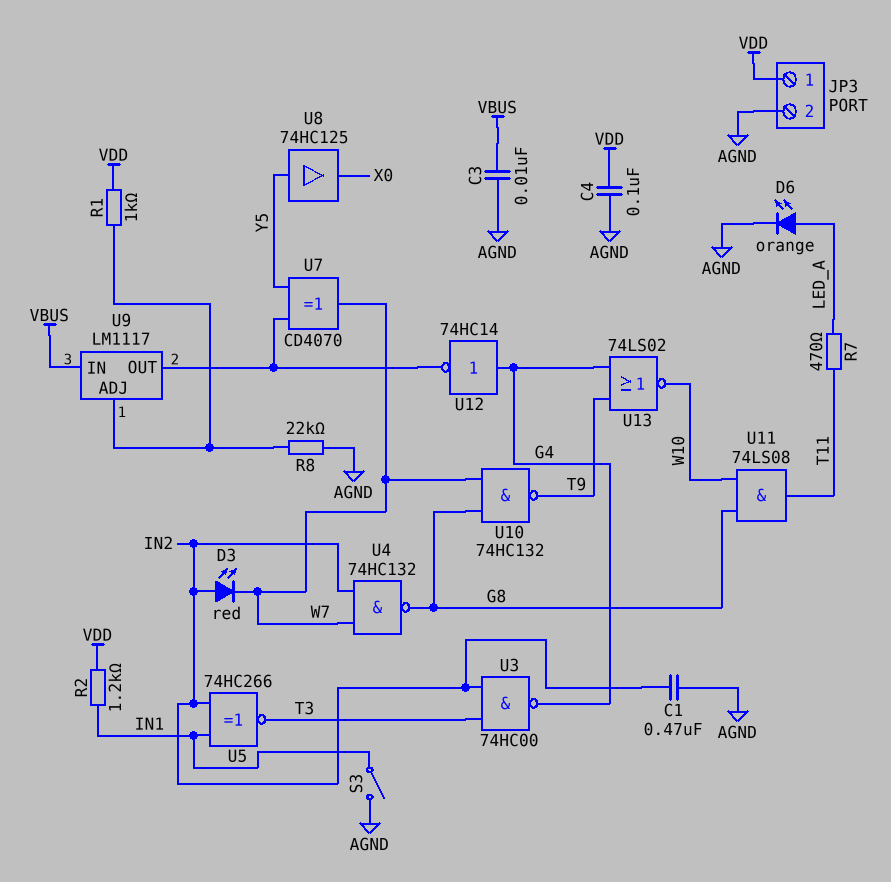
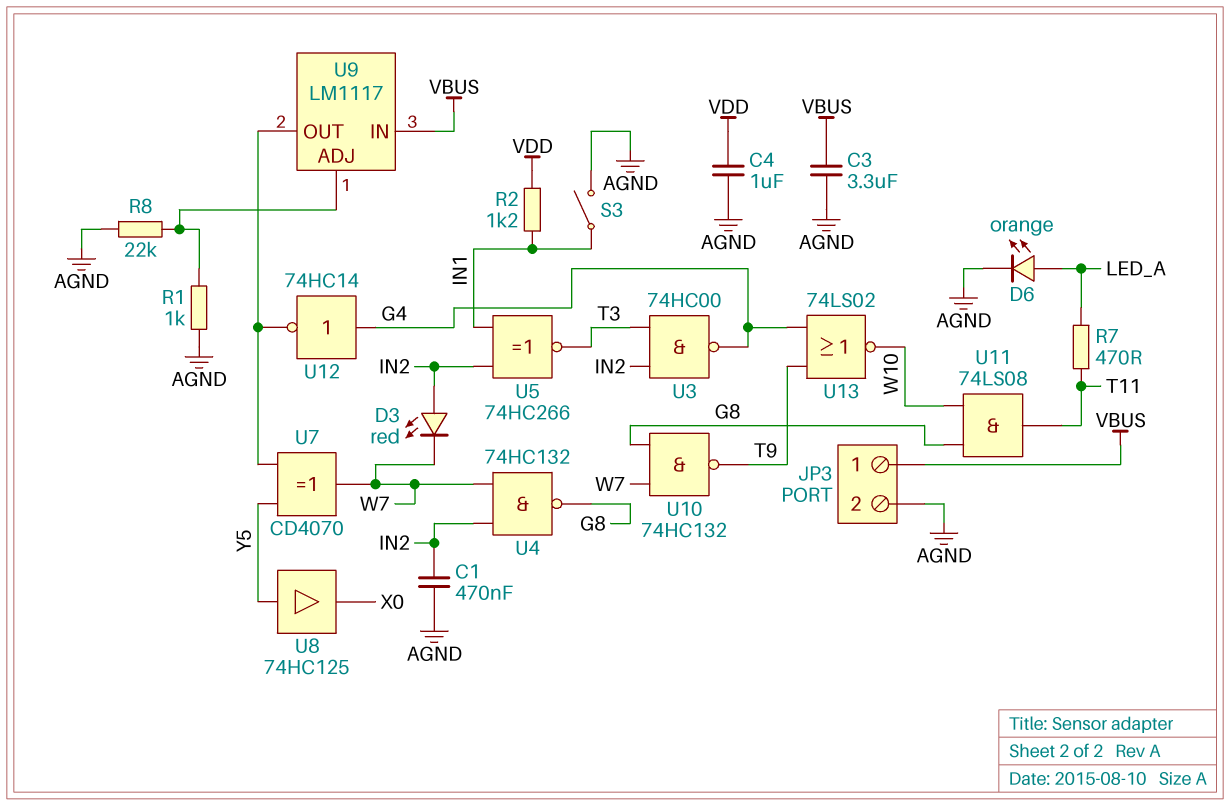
C3: 10nF (AGND, VBUS) -> 3.3uF (AGND, VBUS)
C4: 100nF (AGND, VDD) -> 1uF (AGND, VDD)
JP3 pin 1: VDD -> VBUS
R1: 1k (U9/ADJ, VDD) -> 1k (AGND, U9/ADJ)

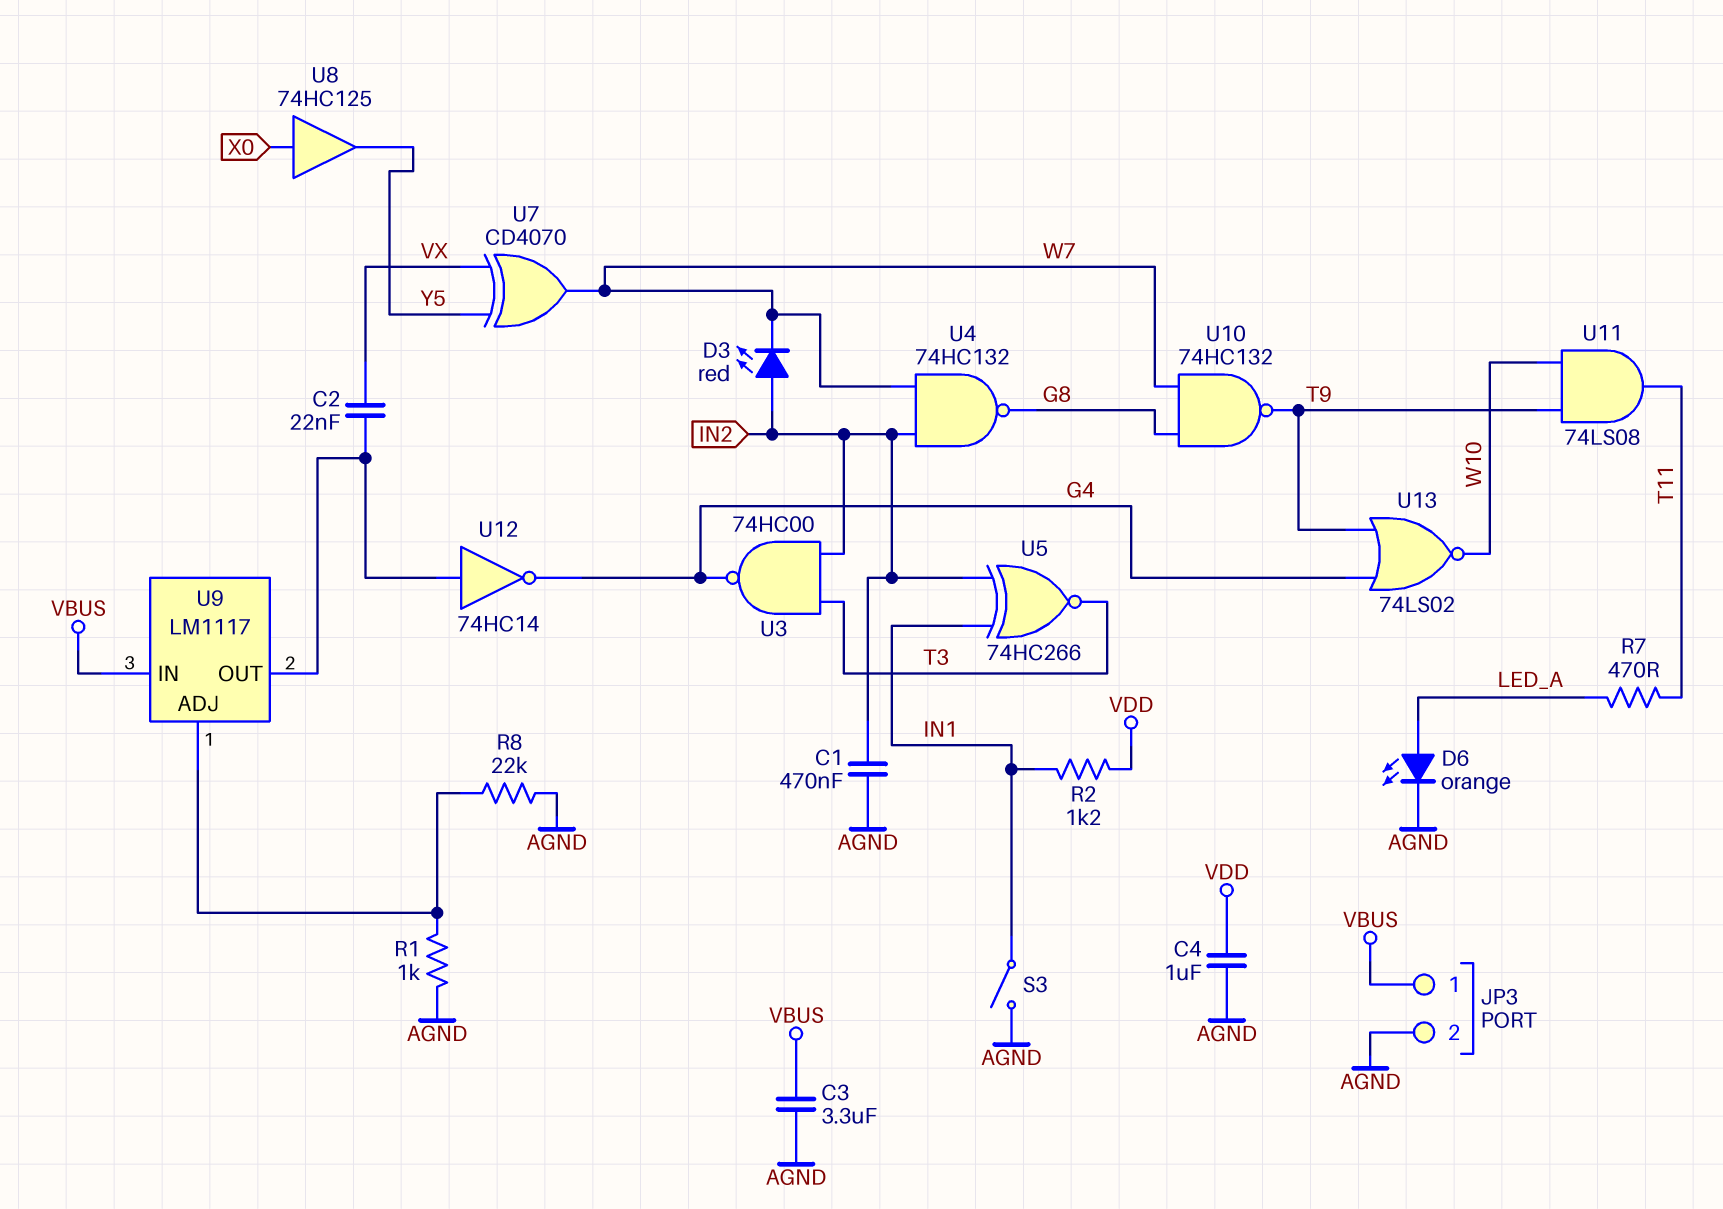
C2: none -> 22nF (U9/OUT, VX)
U7: XOR CD4070 (in U9/OUT, in Y5, out W7) -> XOR CD4070 (in VX, in Y5, out W7)
U8: buffer 74HC125 (in Y5, out X0) -> buffer 74HC125 (in X0, out Y5)
U11: AND 74LS08 (in G8, in W10, out T11) -> AND 74LS08 (in T9, in W10, out T11)
U12: NOT 74HC14 (in G4, out U9/OUT) -> NOT 74HC14 (in U9/OUT, out G4)

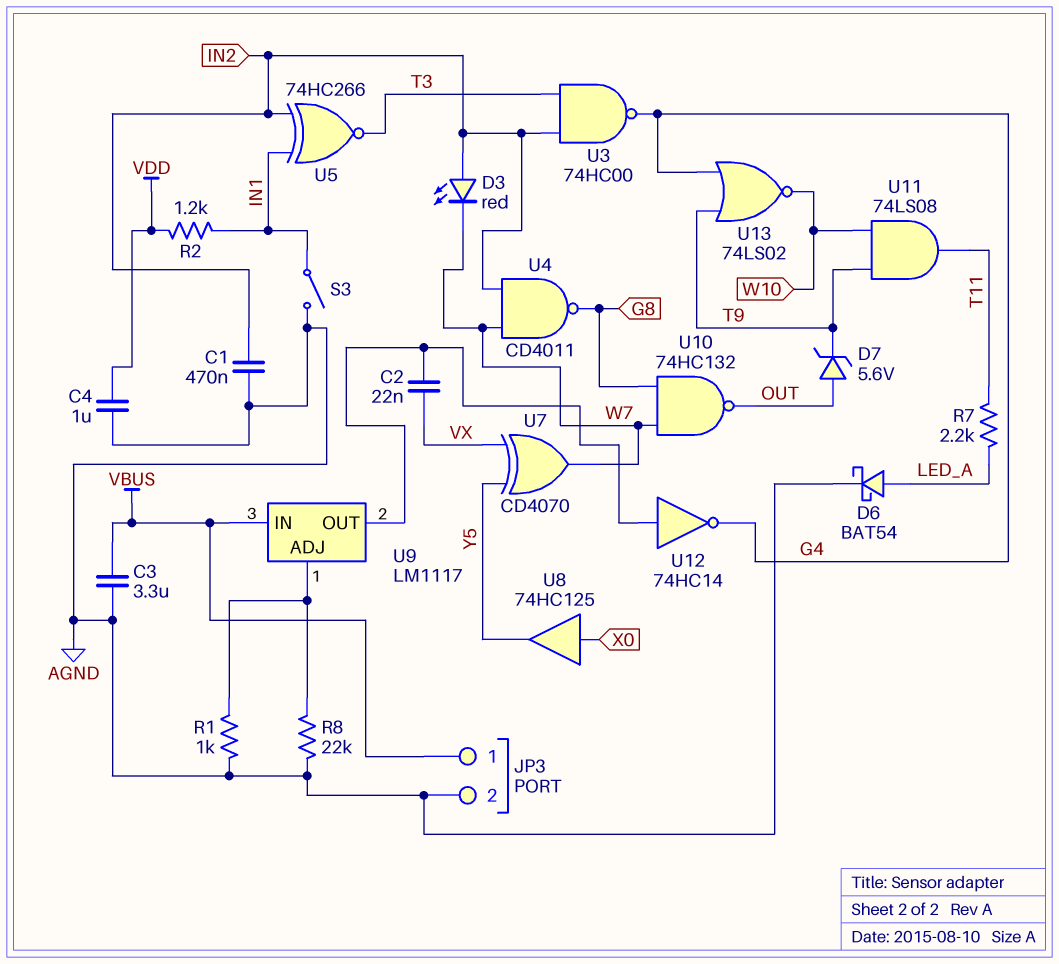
D6: LED orange (A LED_A, K AGND) -> schottky BAT54 (A LED_A, K AGND)
D7: none -> zener 5.6V (A OUT, K T9)
R7: 470 (LED_A, T11) -> 2.2k (LED_A, T11)
U4: NAND 74HC132 (in IN2, in W7, out G8) -> NAND CD4011 (in IN2, in W7, out G8)
U10: NAND 74HC132 (in G8, in W7, out T9) -> NAND 74HC132 (in G8, in W7, out OUT)

